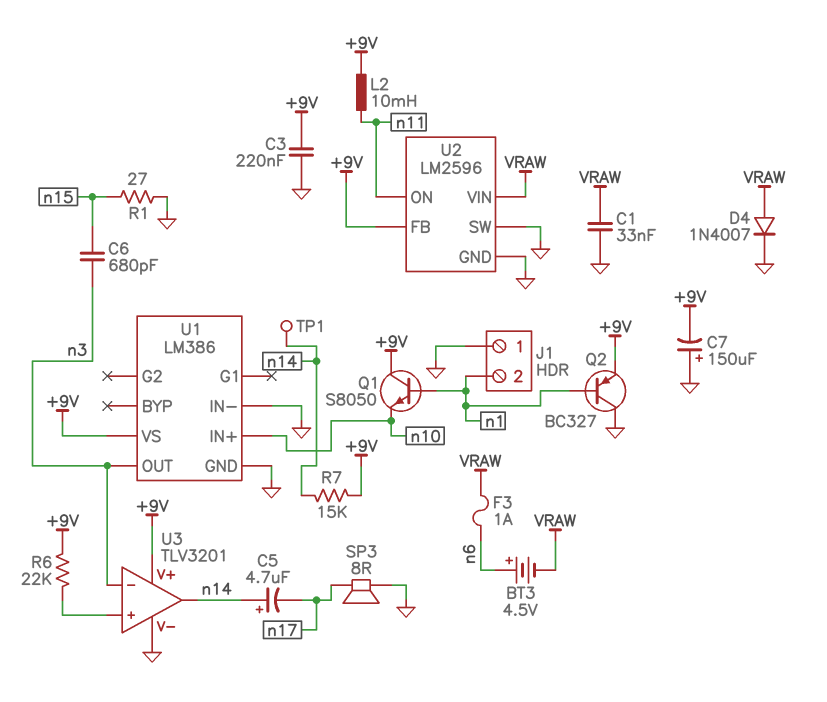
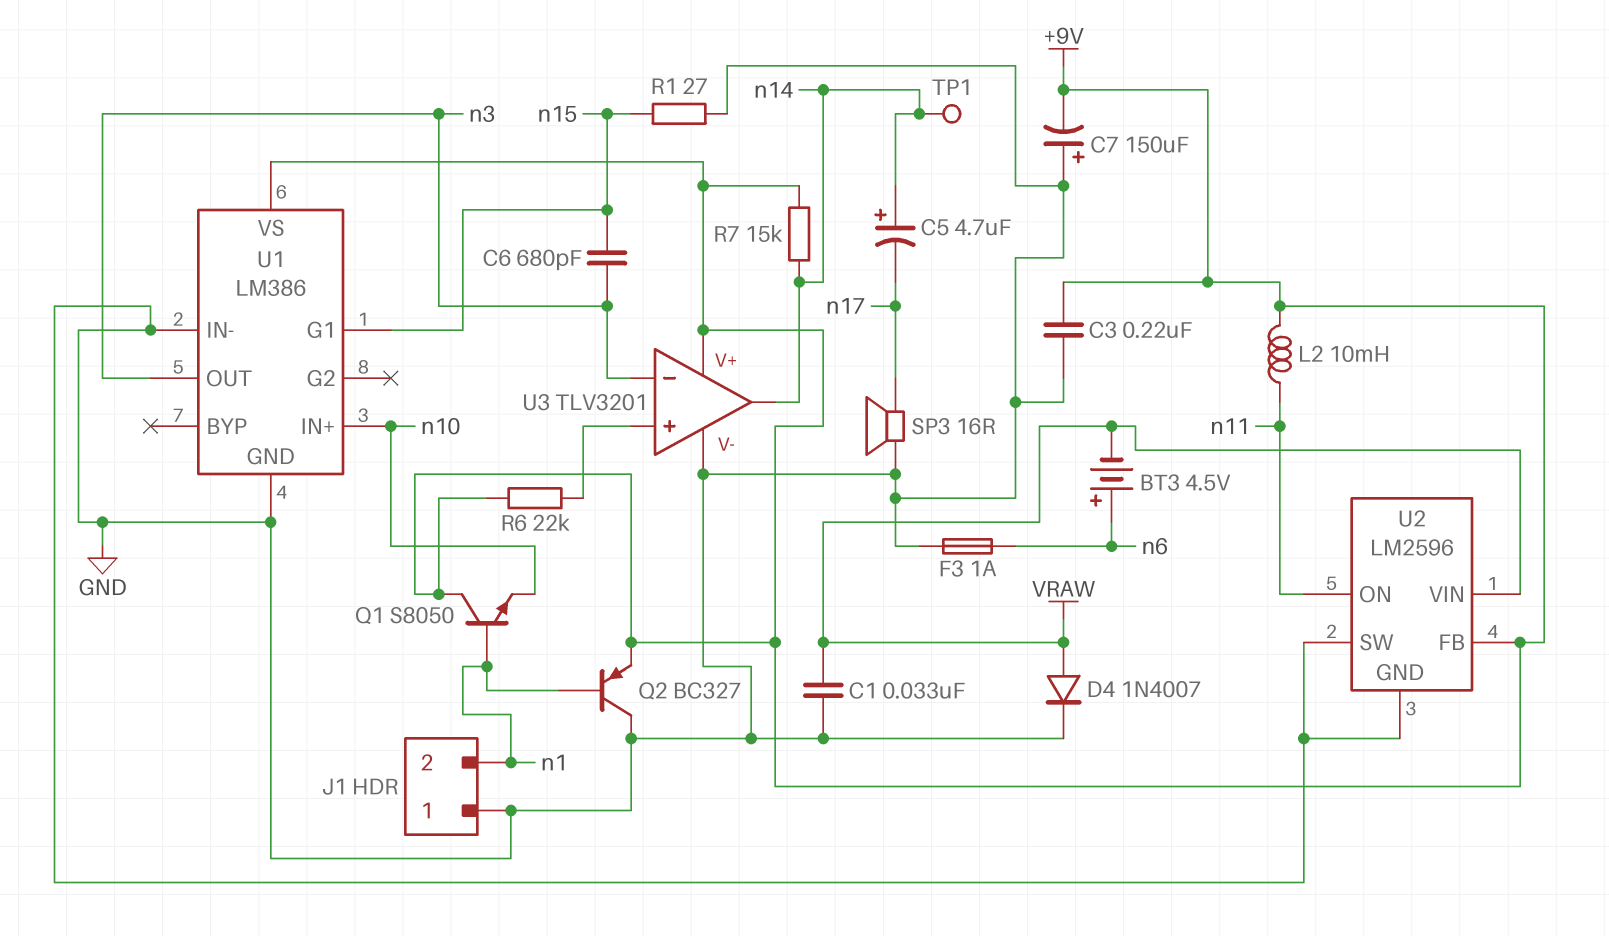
F3: 1A (VRAW, n6) -> 1A (GND, n6)
SP3: speaker 8R (GND, n17) -> speaker 16R (GND, n17)
U1 pin G1: none -> n15

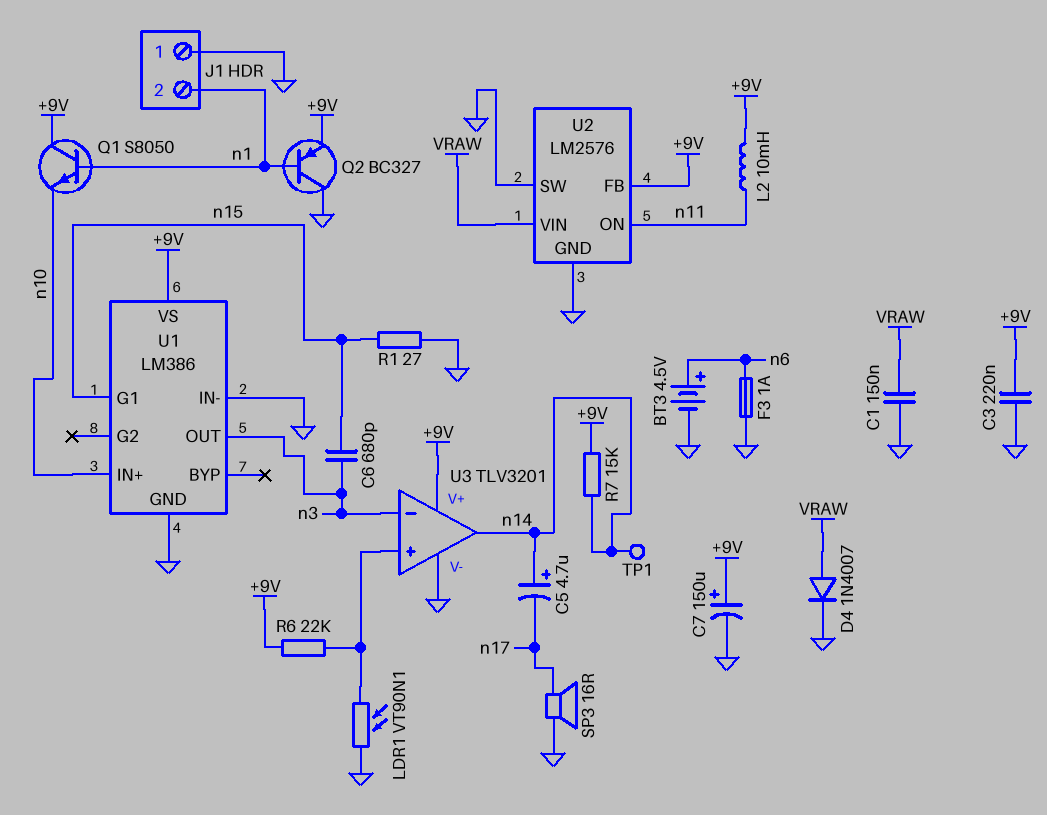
BT3: 4.5V (plus n6, minus VRAW) -> 4.5V (plus n6, minus GND)
C1: 33nF (GND, VRAW) -> 150nF (GND, VRAW)
C7: 150uF (plus GND, minus +9V) -> 150uF (plus +9V, minus GND)
LDR1: none -> VT90N1 (GND, U3/in+)
U2: LM2596 -> LM2576

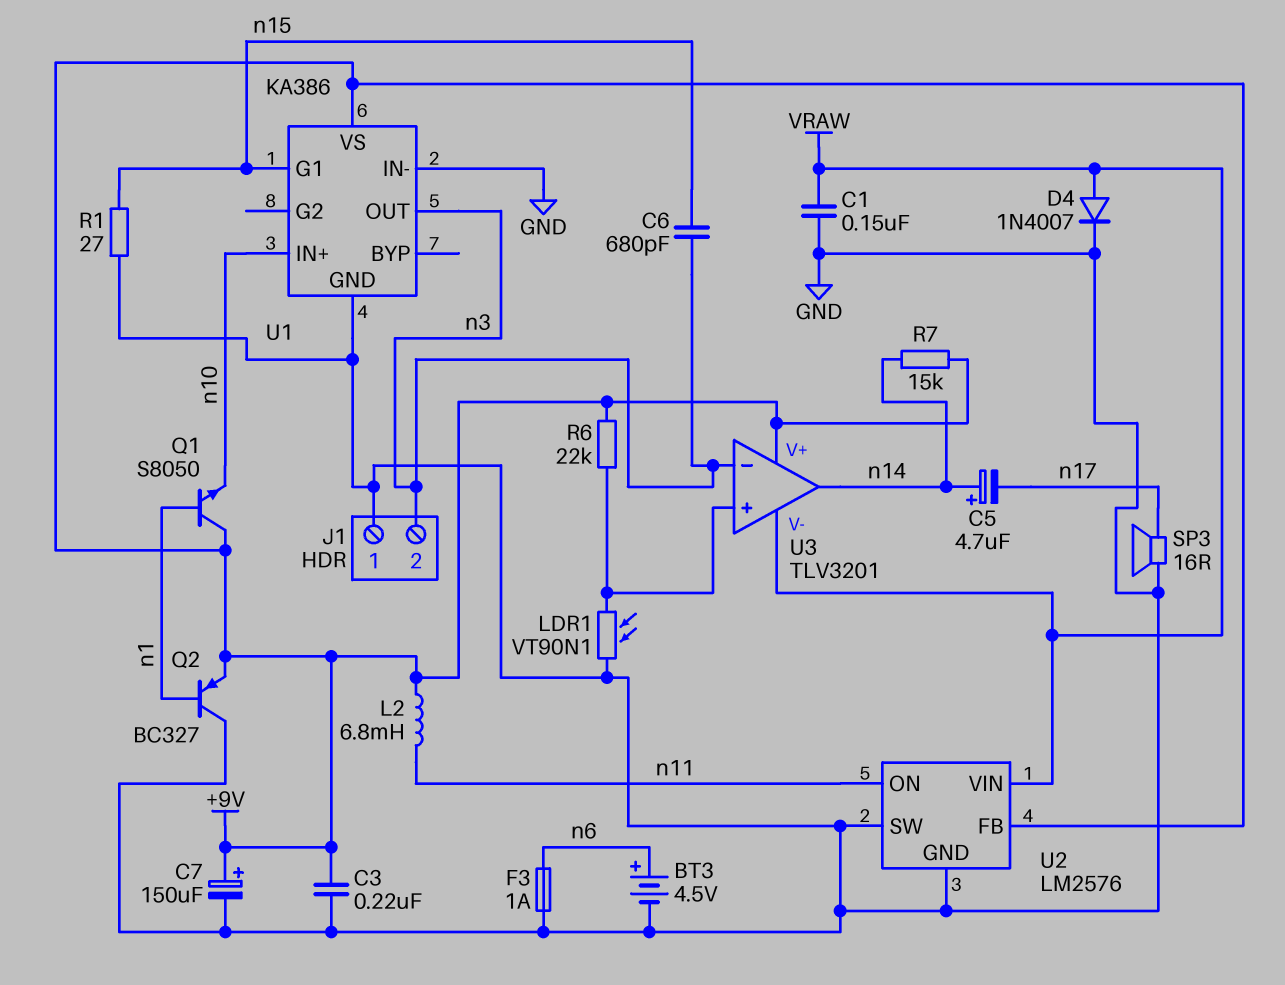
J1 pin 2: n1 -> n3
L2: 10mH (+9V, n11) -> 6.8mH (+9V, n11)
TP1: test point (n14) -> none
U1: LM386 -> KA386
U3 pin V-: GND -> VRAW

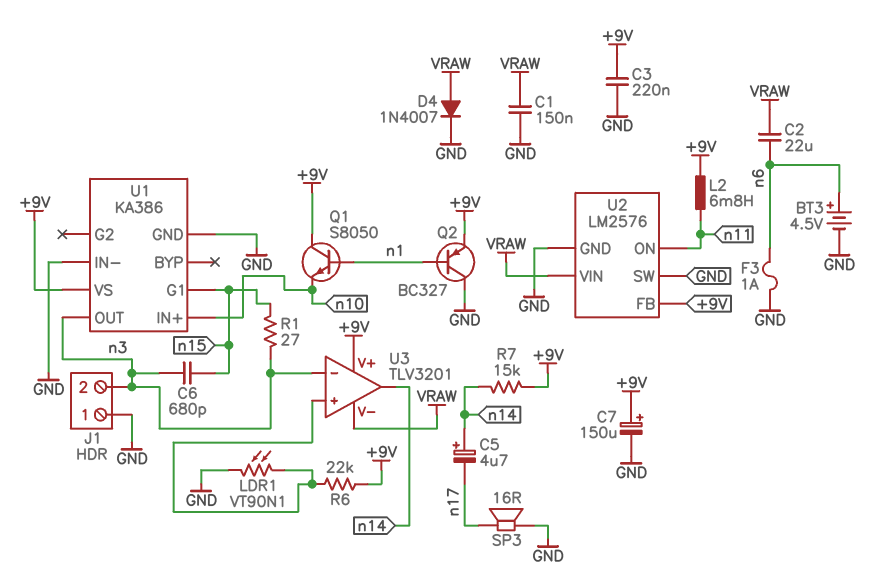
C2: none -> 22uF (VRAW, n6)
R1: 27 (GND, n15) -> 27 (n3, n15)

